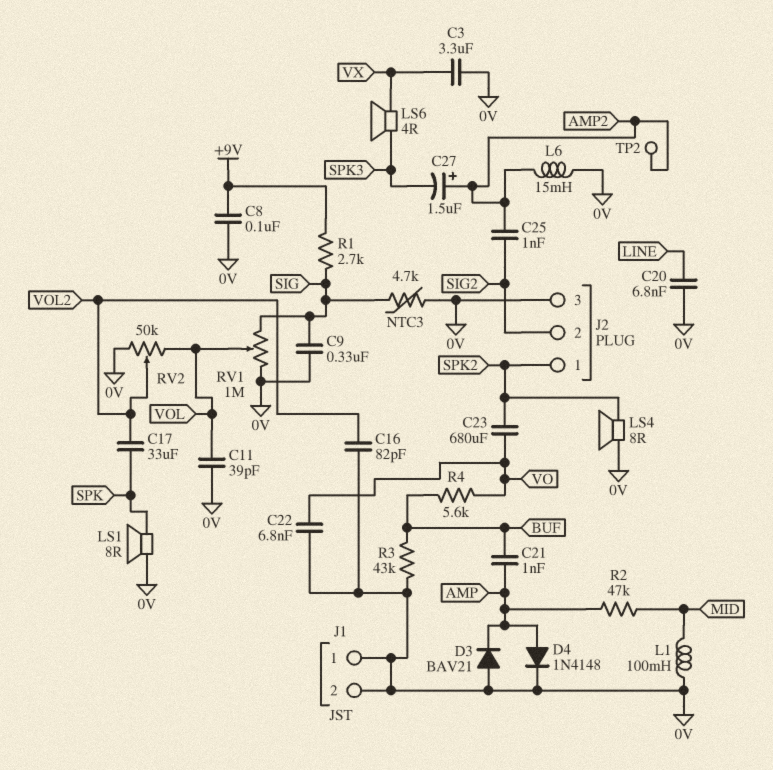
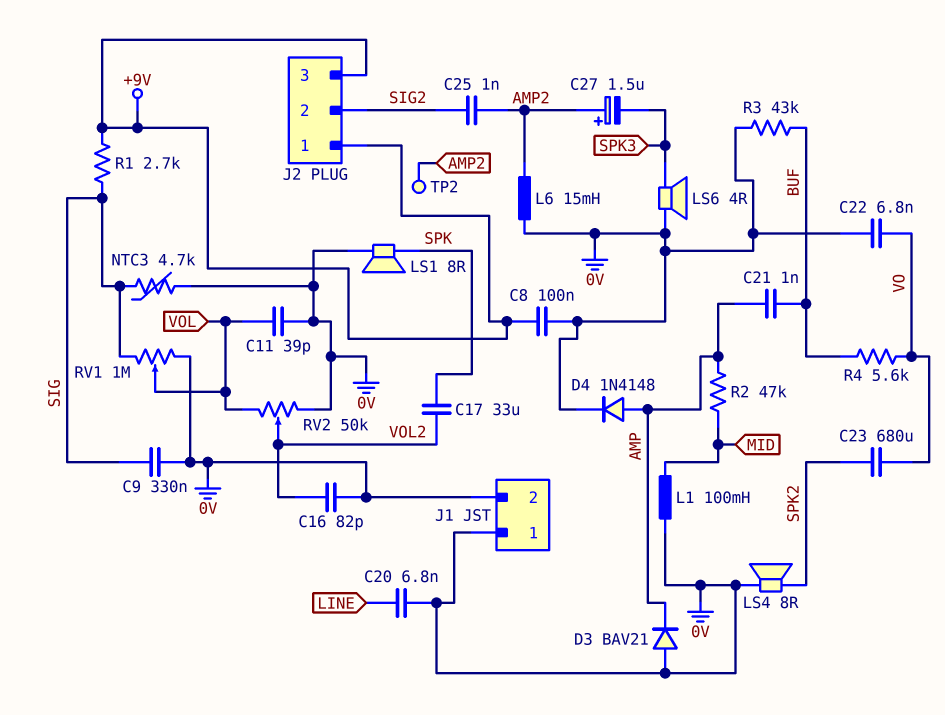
C3: 3.3uF (0V, VX) -> none
J2 pin 1: SPK2 -> +9V
J2 pin 3: 0V -> +9V
LS6: speaker 4R (SPK3, VX) -> speaker 4R (0V, SPK3)

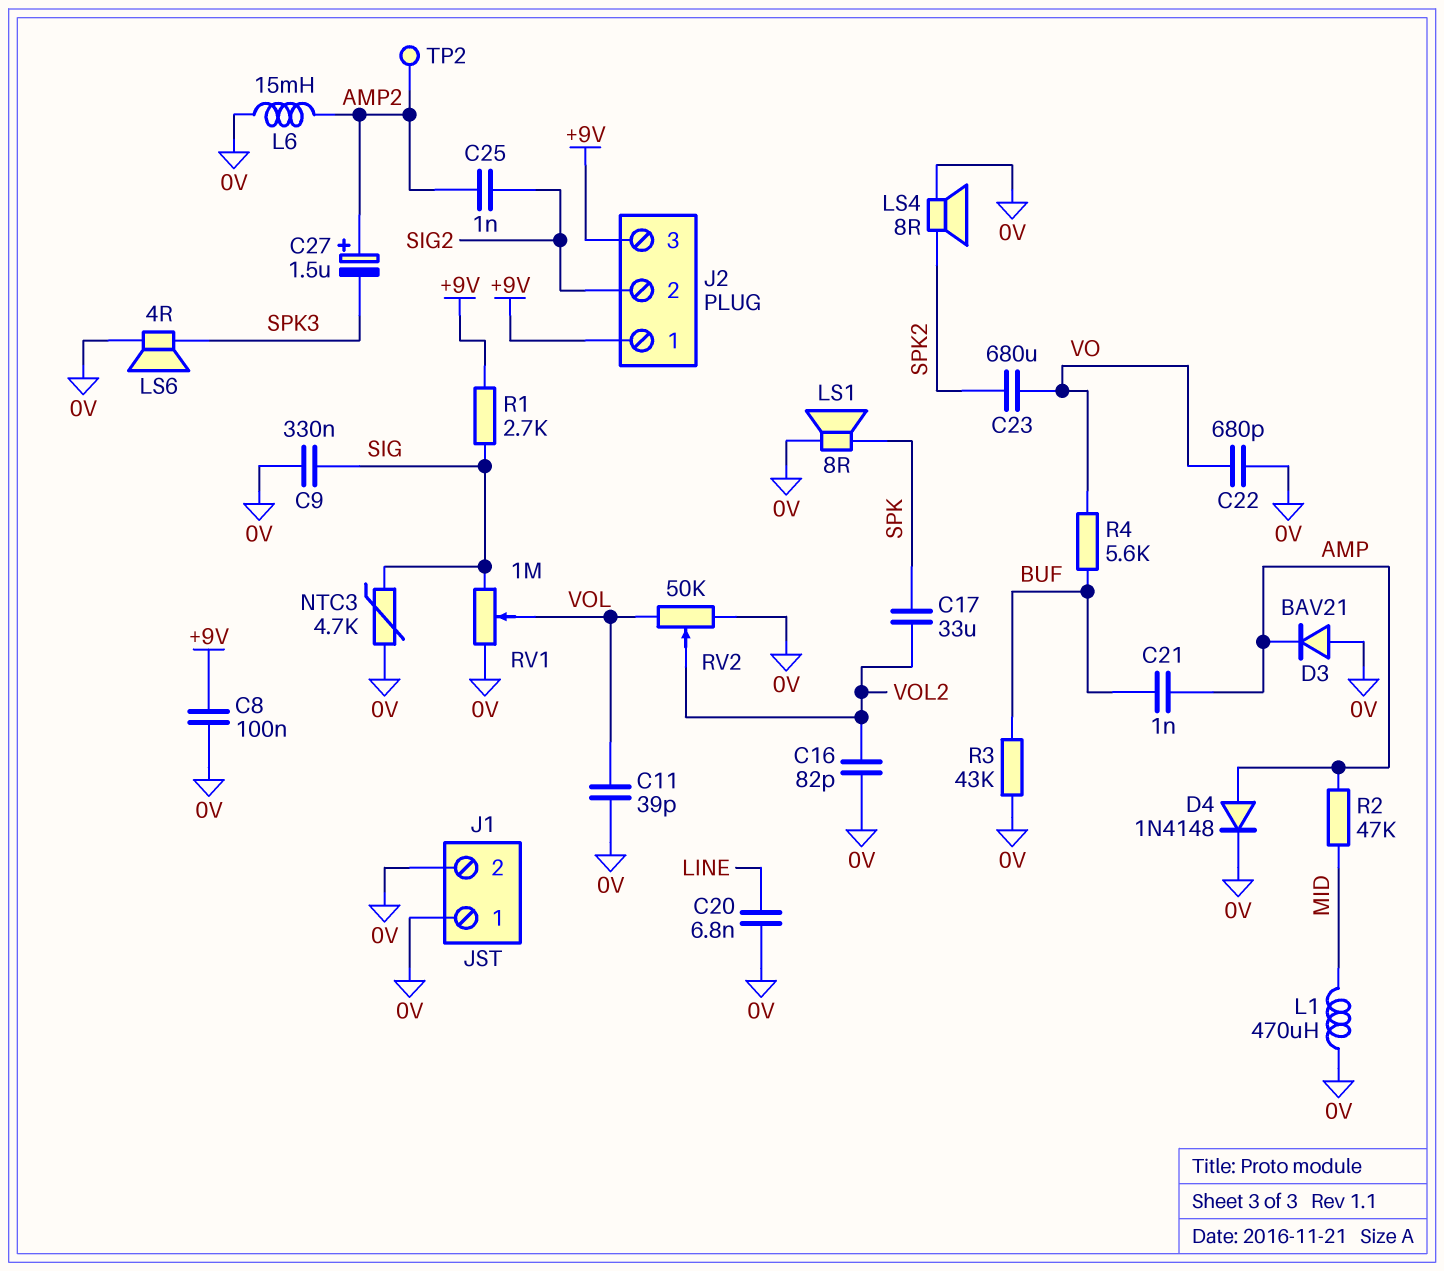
C22: 6.8nF (0V, VO) -> 680pF (0V, VO)
L1: 100mH (0V, MID) -> 470uH (0V, MID)

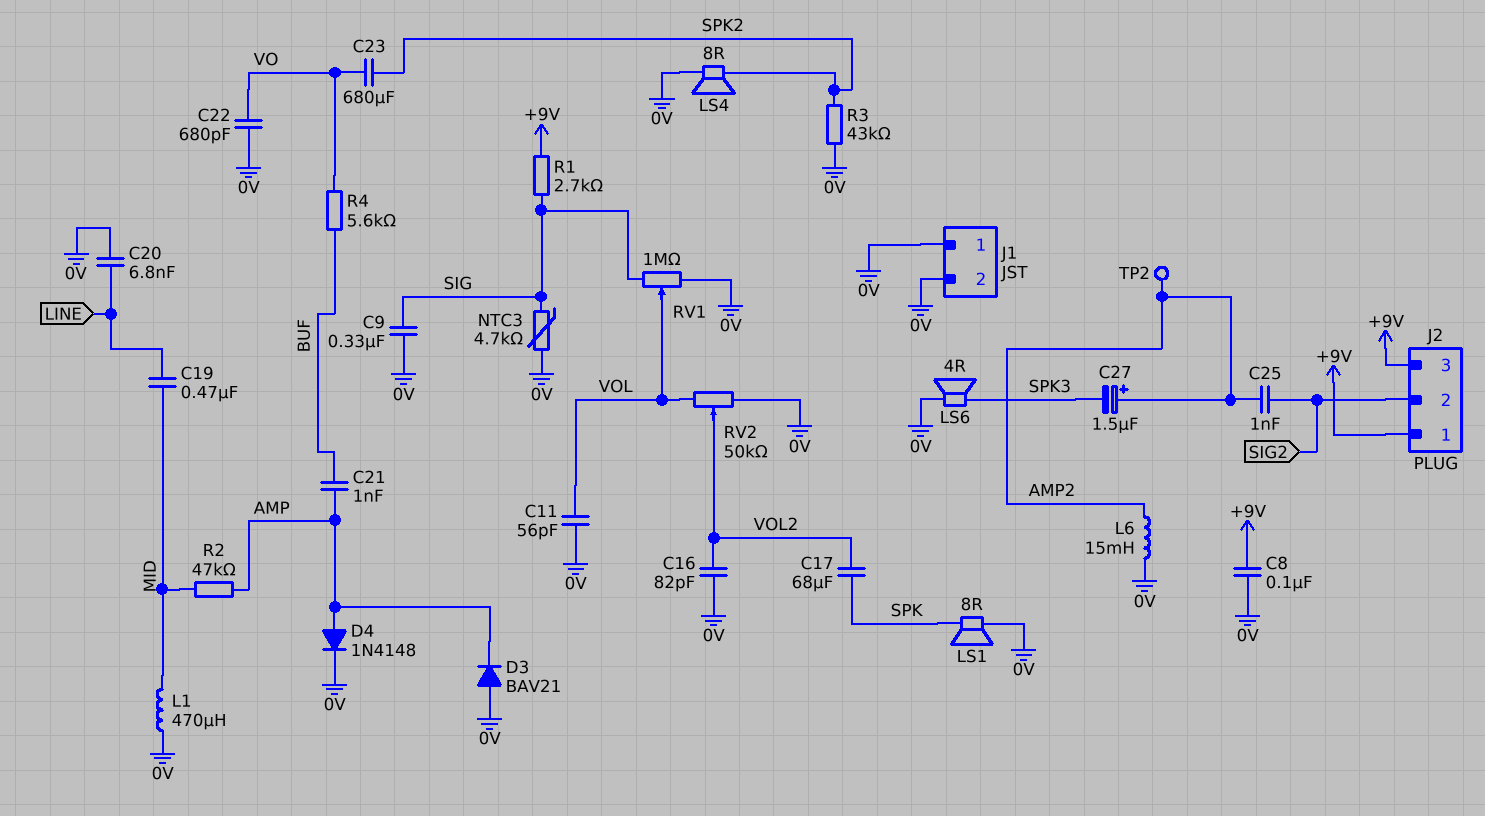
C11: 39pF (0V, VOL) -> 56pF (0V, VOL)
C17: 33uF (SPK, VOL2) -> 68uF (SPK, VOL2)
C19: none -> 470nF (LINE, MID)
R3: 43k (0V, BUF) -> 43k (0V, SPK2)

